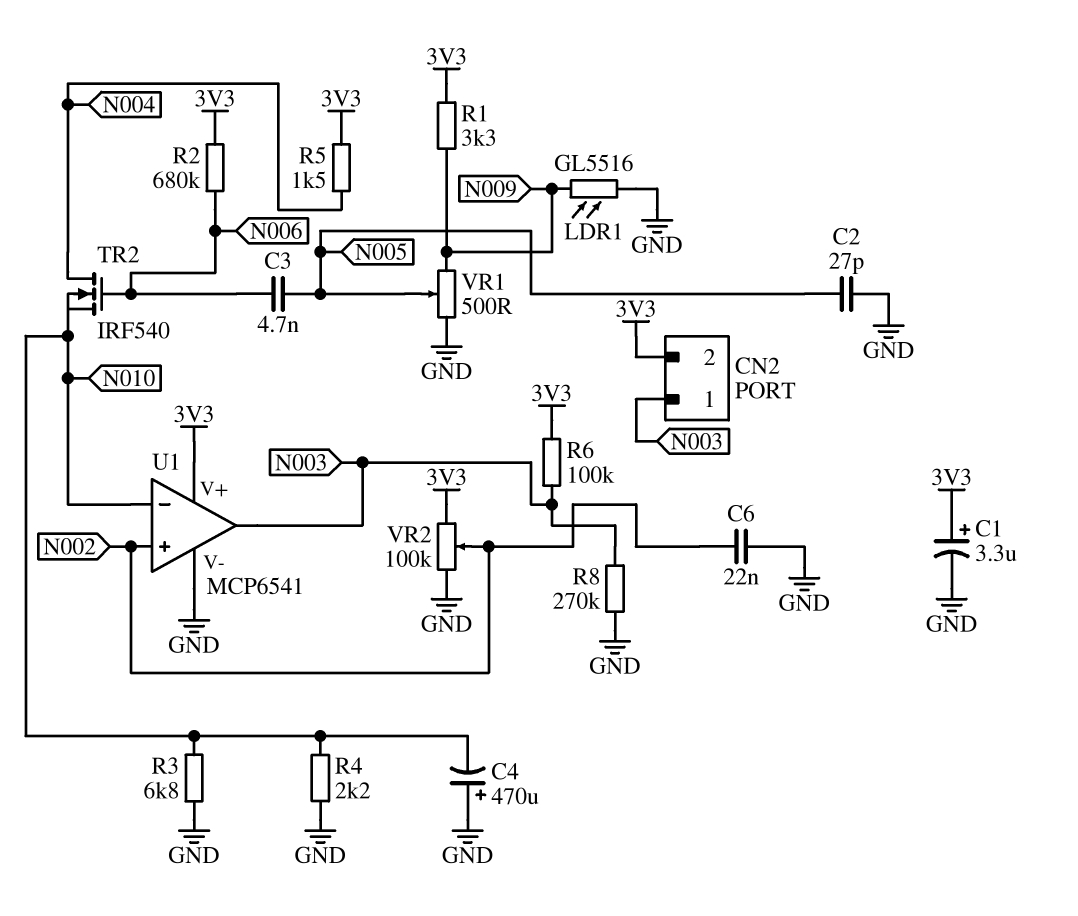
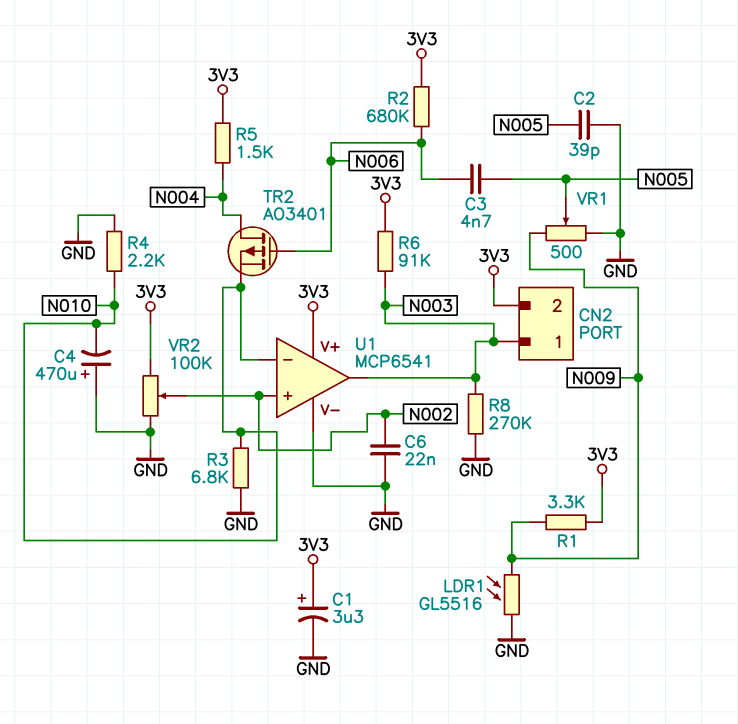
C2: 27pF (GND, N005) -> 39pF (GND, N005)
R6: 100k (3V3, N003) -> 91k (3V3, N003)
TR2: NMOS IRF540 (G N006, D N004, S N010) -> PMOS AO3401 (G N006, D N004, S N010)

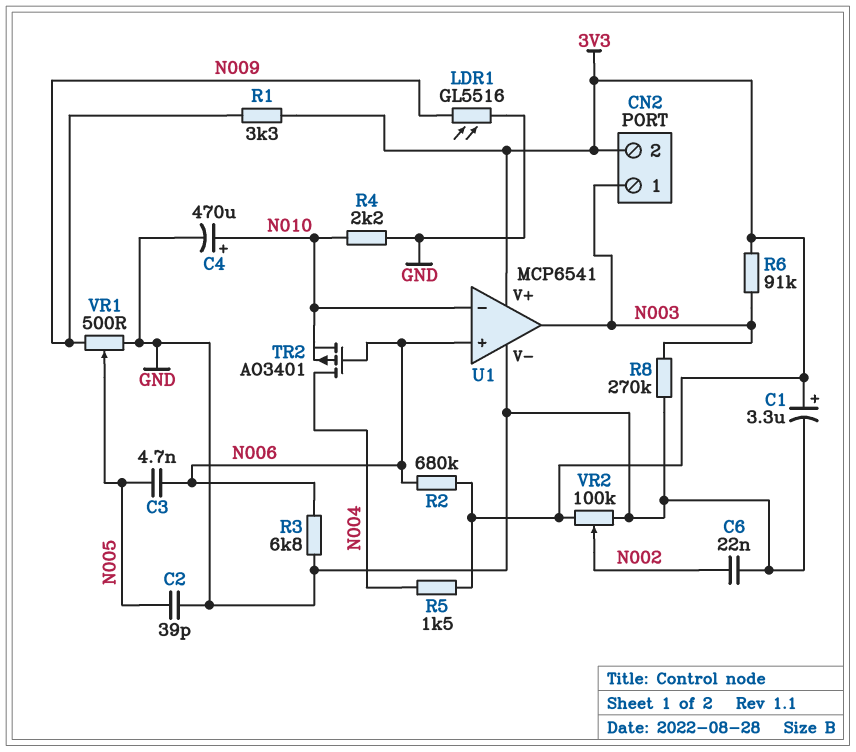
C4: 470uF (plus GND, minus N010) -> 470uF (plus N010, minus GND)
R3: 6.8k (GND, N010) -> 6.8k (GND, N006)
U1 pin in+: N002 -> N006

